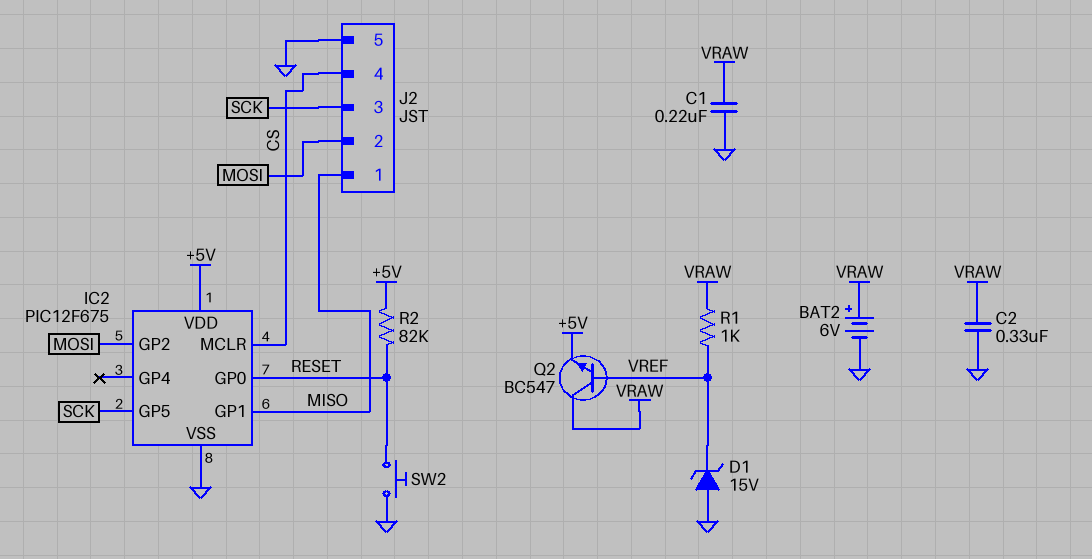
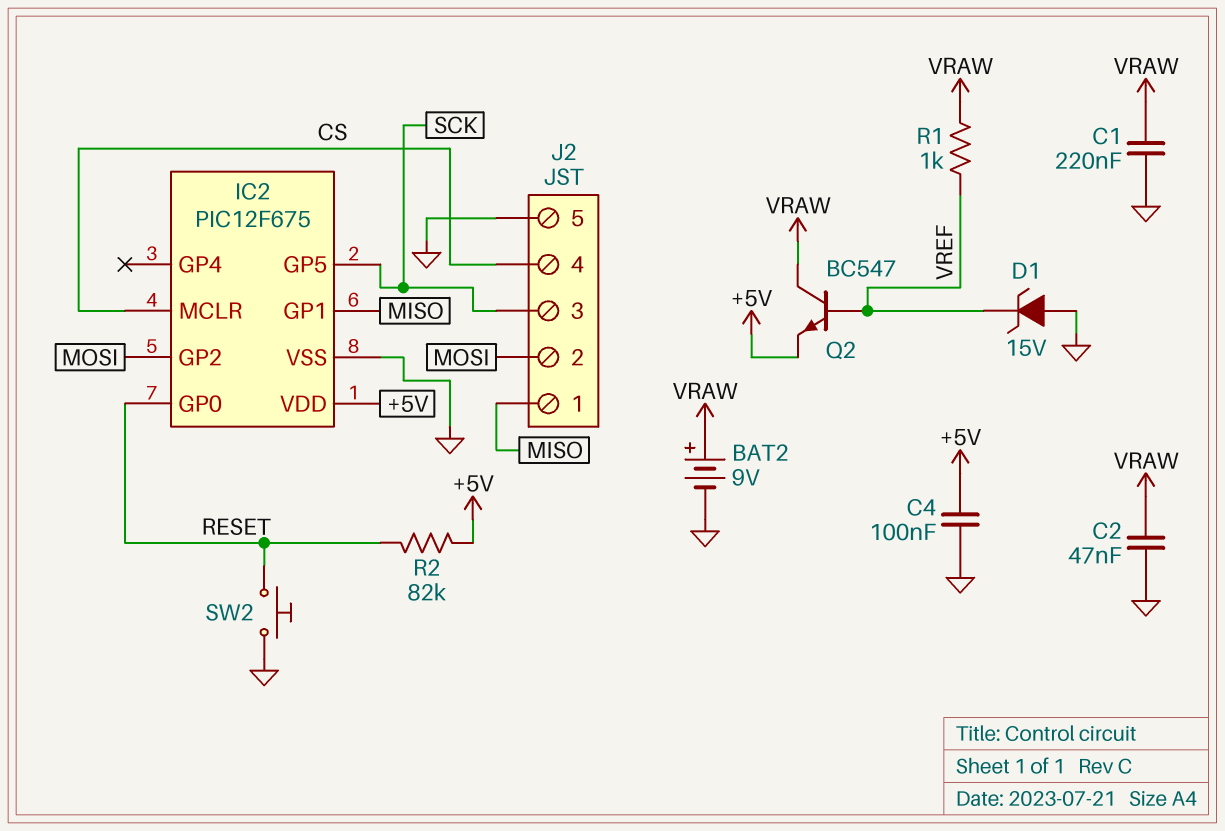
BAT2: 6V (plus VRAW, minus GND) -> 9V (plus VRAW, minus GND)
C2: 330nF (GND, VRAW) -> 47nF (GND, VRAW)
C4: none -> 100nF (+5V, GND)

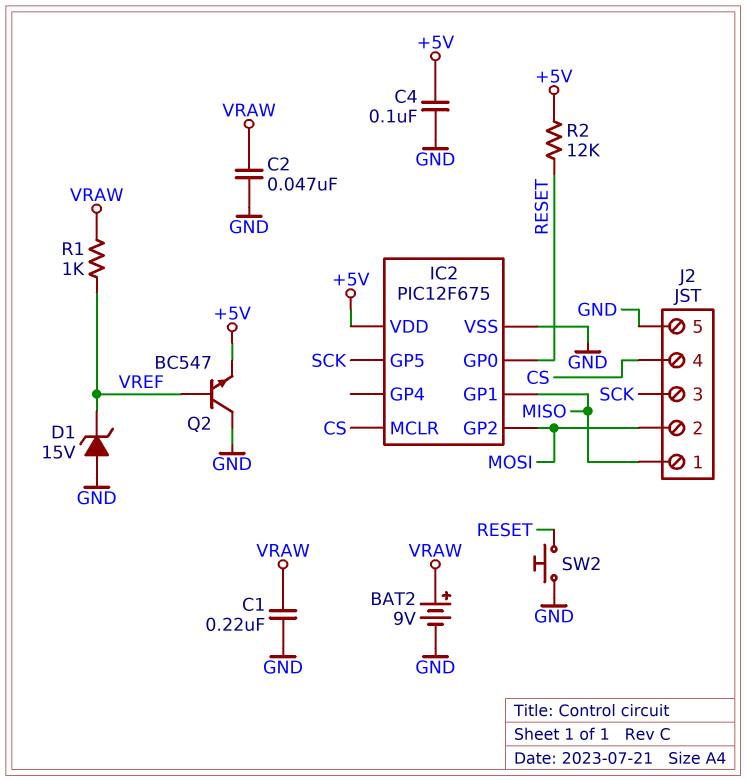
Q2: NPN BC547 (B VREF, C VRAW, E +5V) -> NPN BC547 (B VREF, C GND, E +5V)
R2: 82k (+5V, RESET) -> 12k (+5V, RESET)

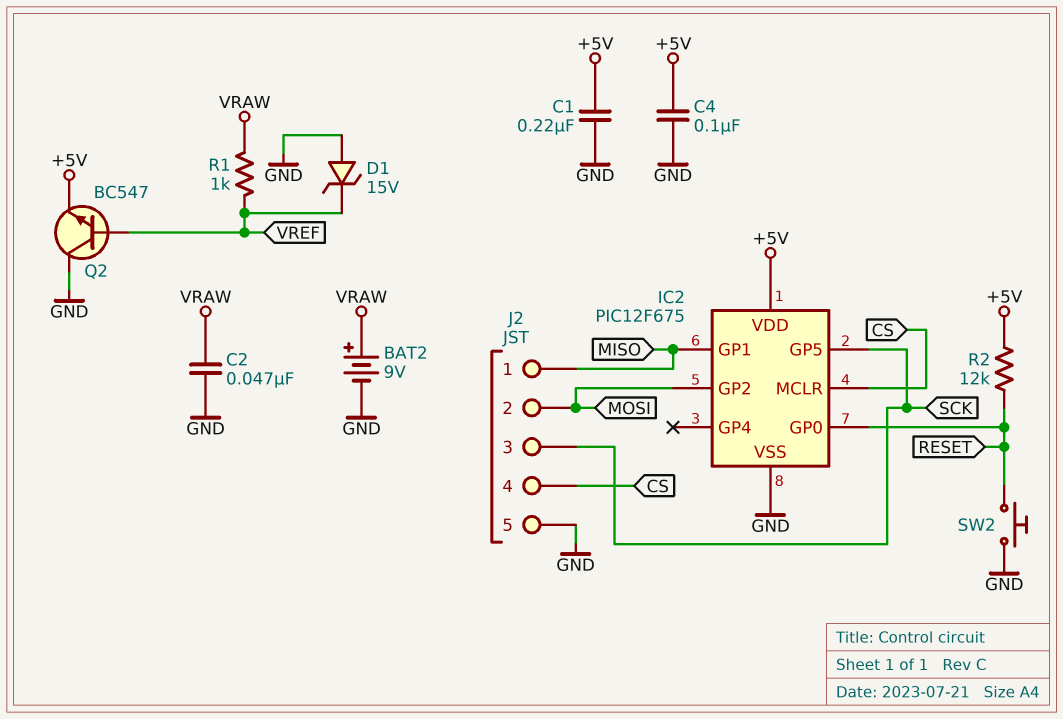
C1: 220nF (GND, VRAW) -> 220nF (+5V, GND)

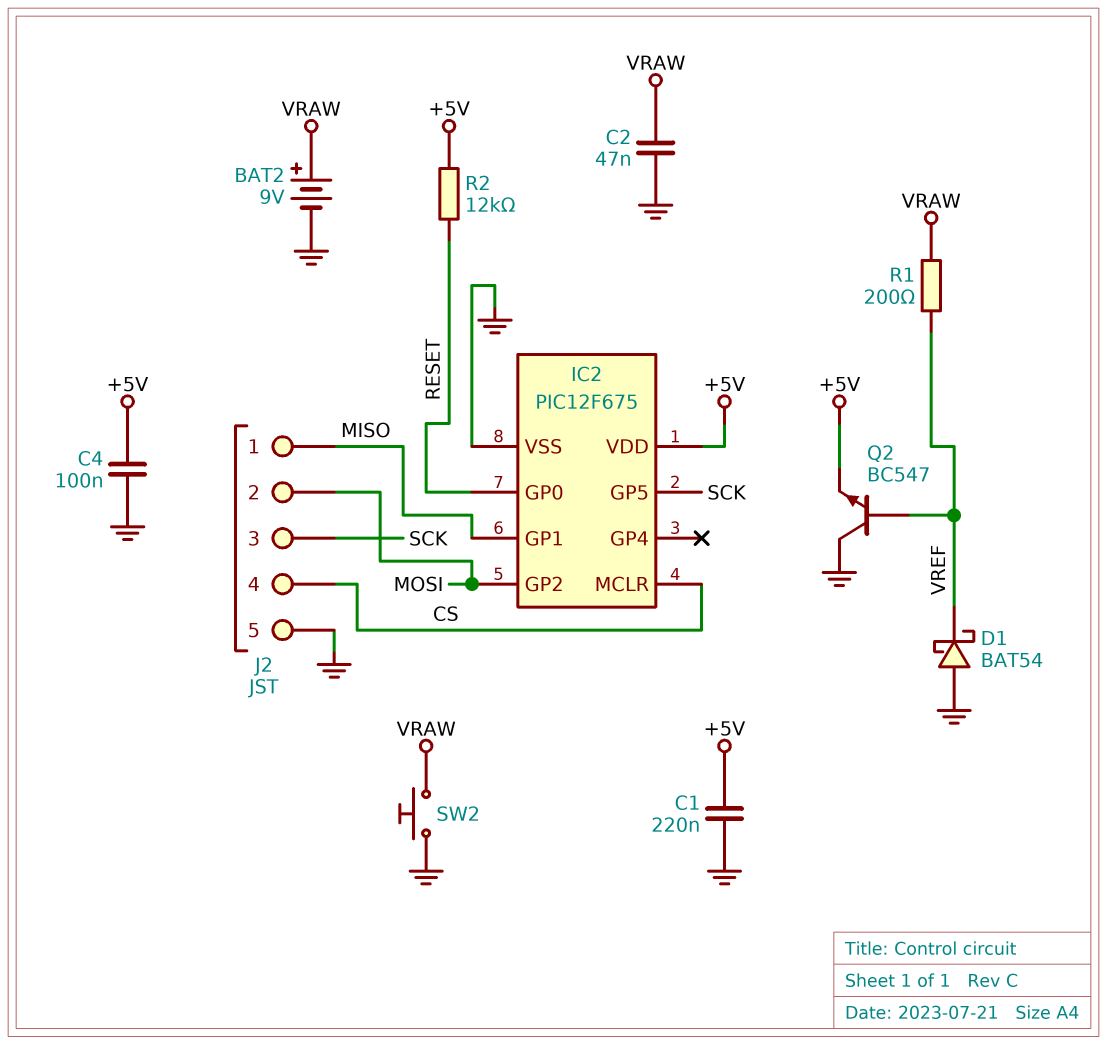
D1: zener 15V (A GND, K VREF) -> schottky BAT54 (A GND, K VREF)
R1: 1k (VRAW, VREF) -> 200 (VRAW, VREF)
SW2: button (GND, RESET) -> button (GND, VRAW)

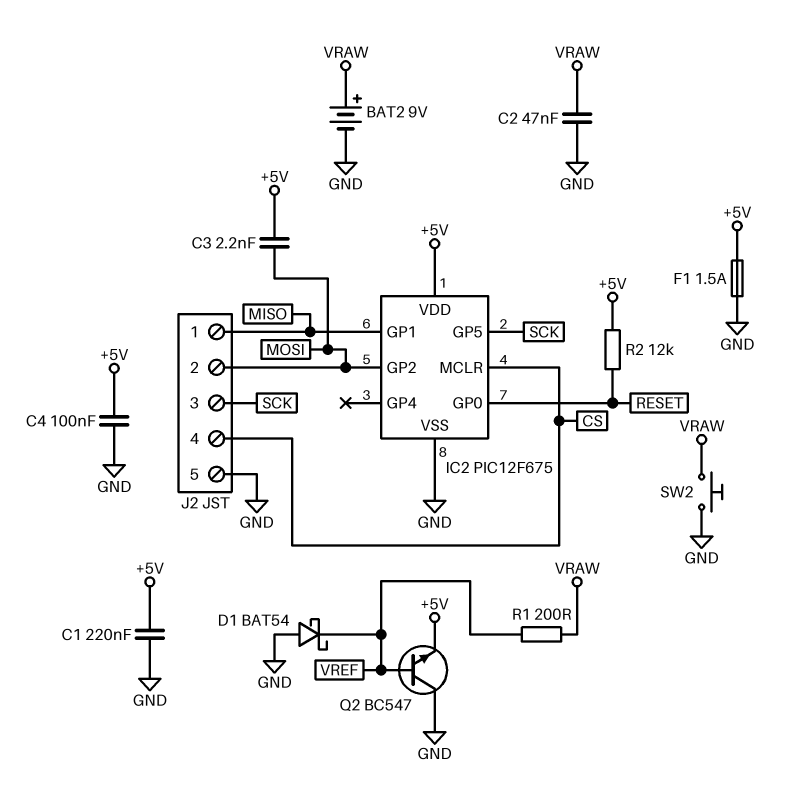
C3: none -> 2.2nF (+5V, MOSI)
F1: none -> 1.5A (+5V, GND)

